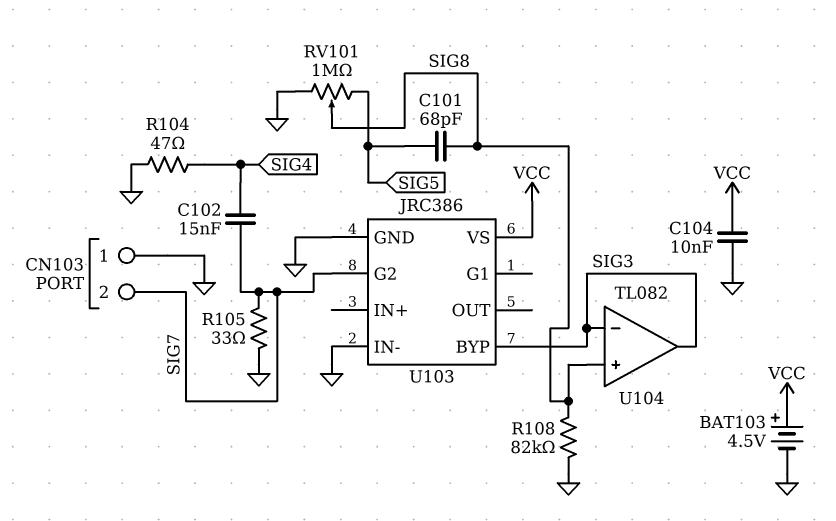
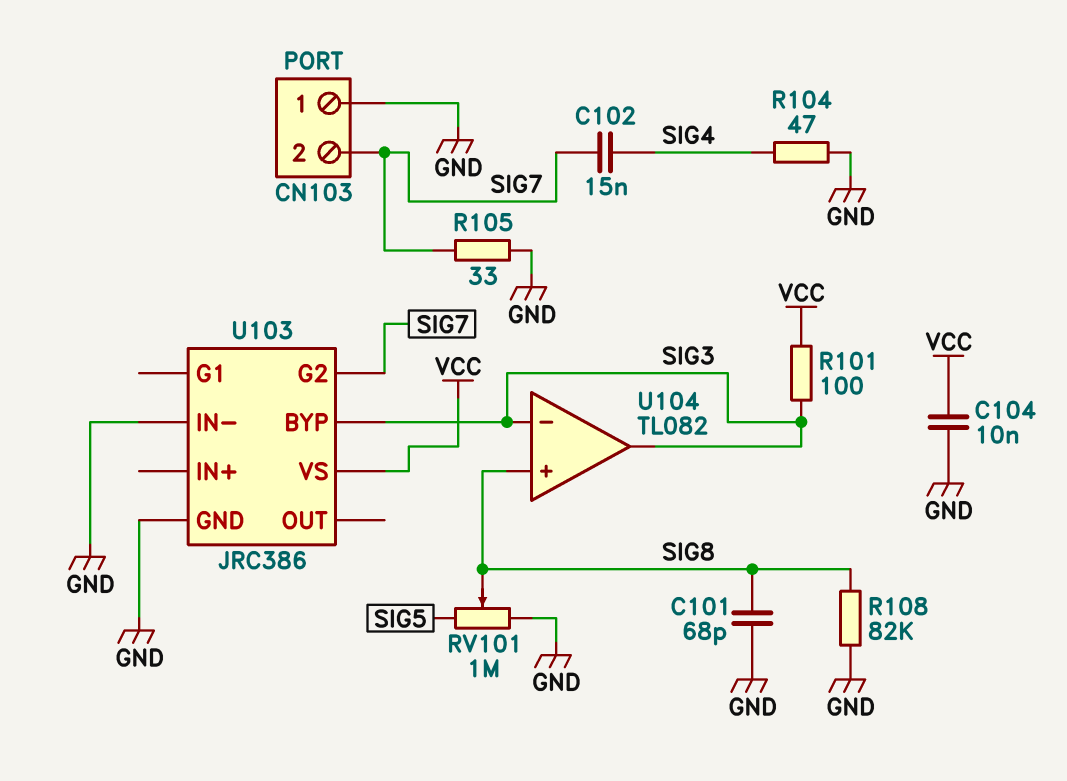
BAT103: 4.5V (plus VCC, minus GND) -> none
C101: 68pF (SIG5, SIG8) -> 68pF (GND, SIG8)
R101: none -> 100 (SIG3, VCC)

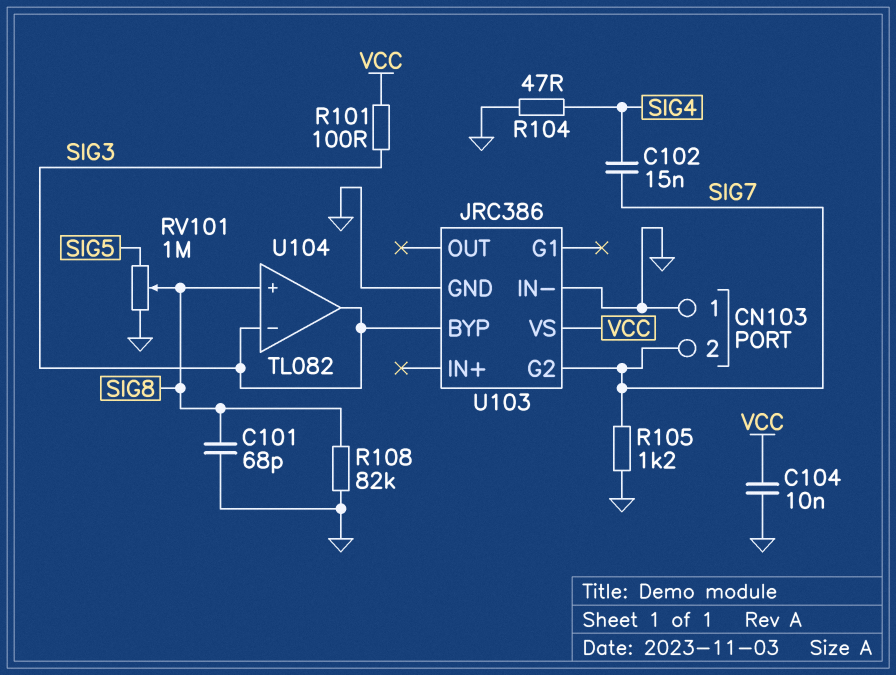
R105: 33 (GND, SIG7) -> 1.2k (GND, SIG7)

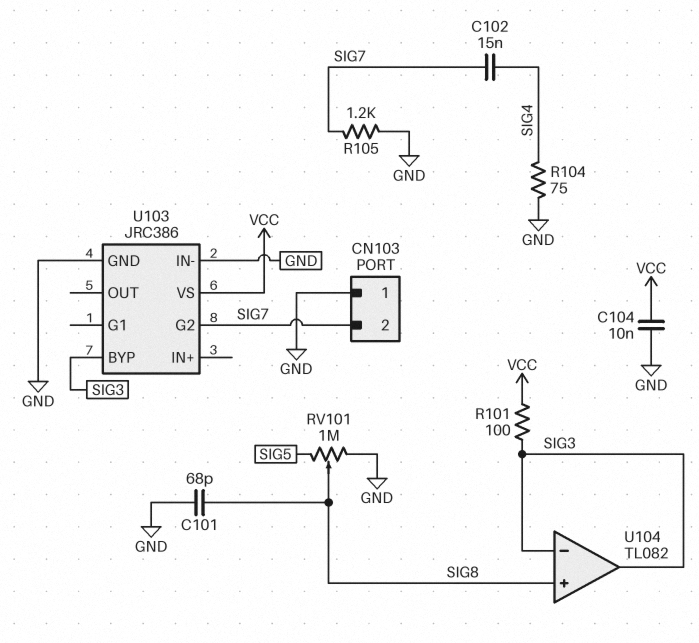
R104: 47 (GND, SIG4) -> 75 (GND, SIG4)
R108: 82k (GND, SIG8) -> none

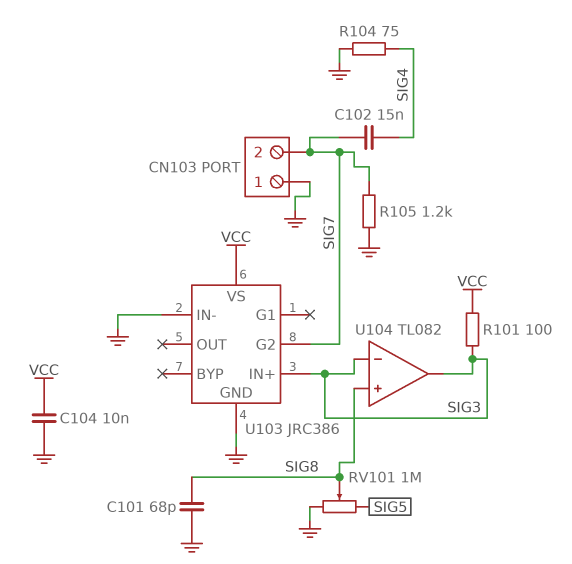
U103 pin BYP: SIG3 -> none
U103 pin IN+: none -> SIG3

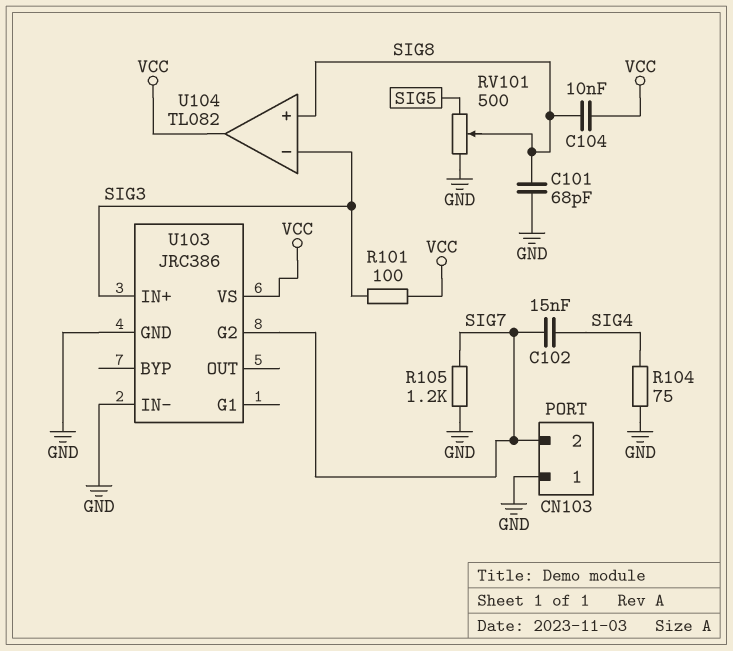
C104: 10nF (GND, VCC) -> 10nF (SIG8, VCC)
RV101: 1M (GND, SIG5, wiper SIG8) -> 500 (GND, SIG5, wiper SIG8)
U104 pin out: SIG3 -> VCC

